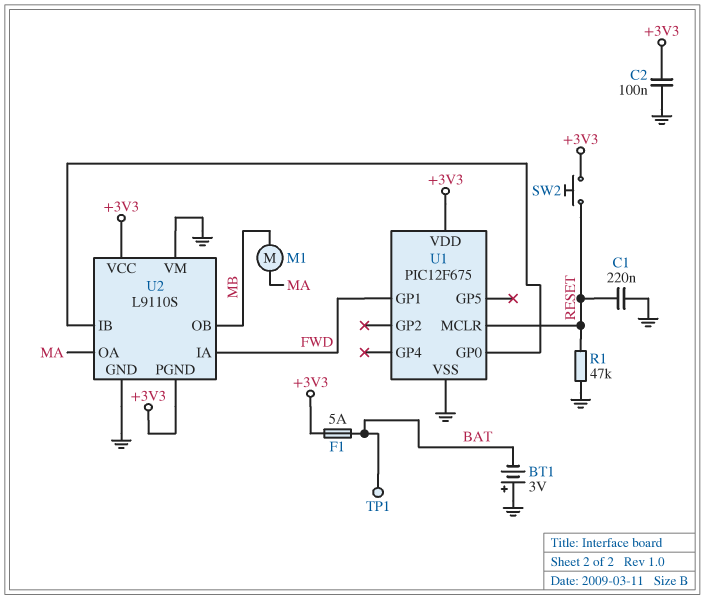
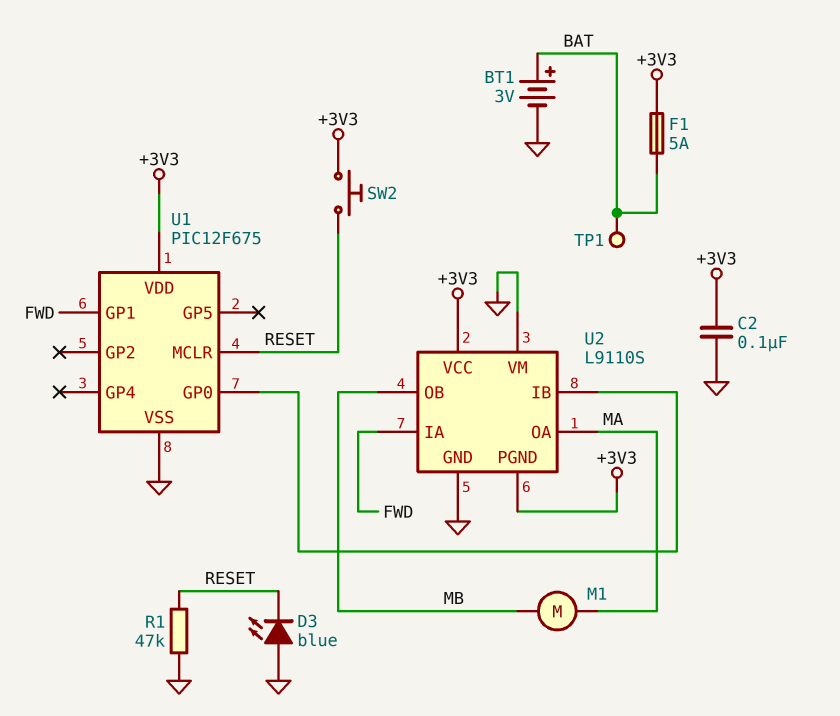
BT1: 3V (plus GND, minus BAT) -> 3V (plus BAT, minus GND)
C1: 220nF (GND, RESET) -> none
D3: none -> LED blue (A GND, K RESET)

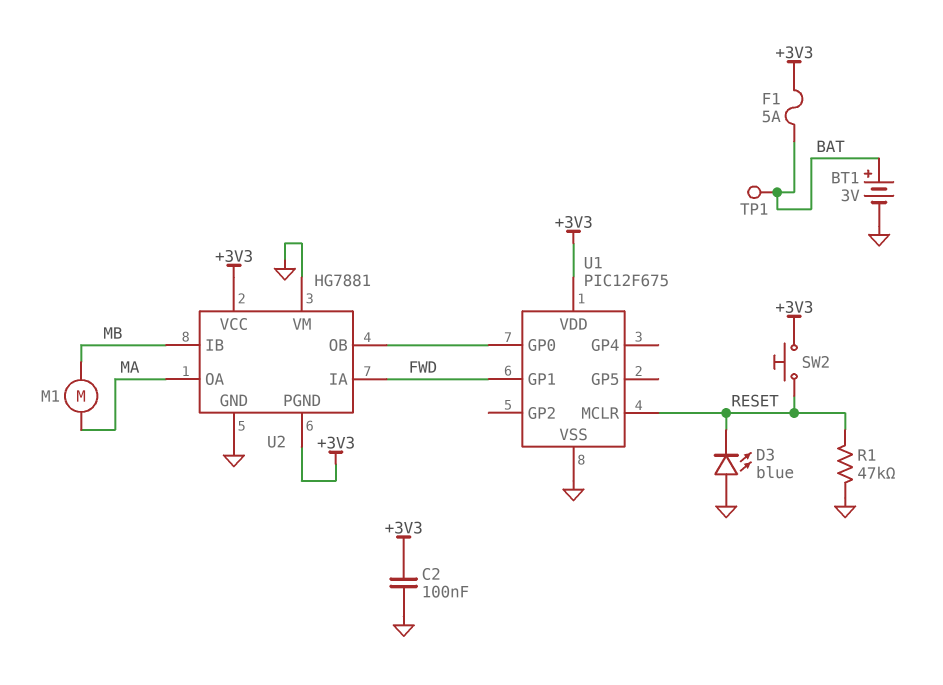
U2: L9110S -> HG7881
U2 pin IB: U1/GP0 -> MB
U2 pin OB: MB -> U1/GP0

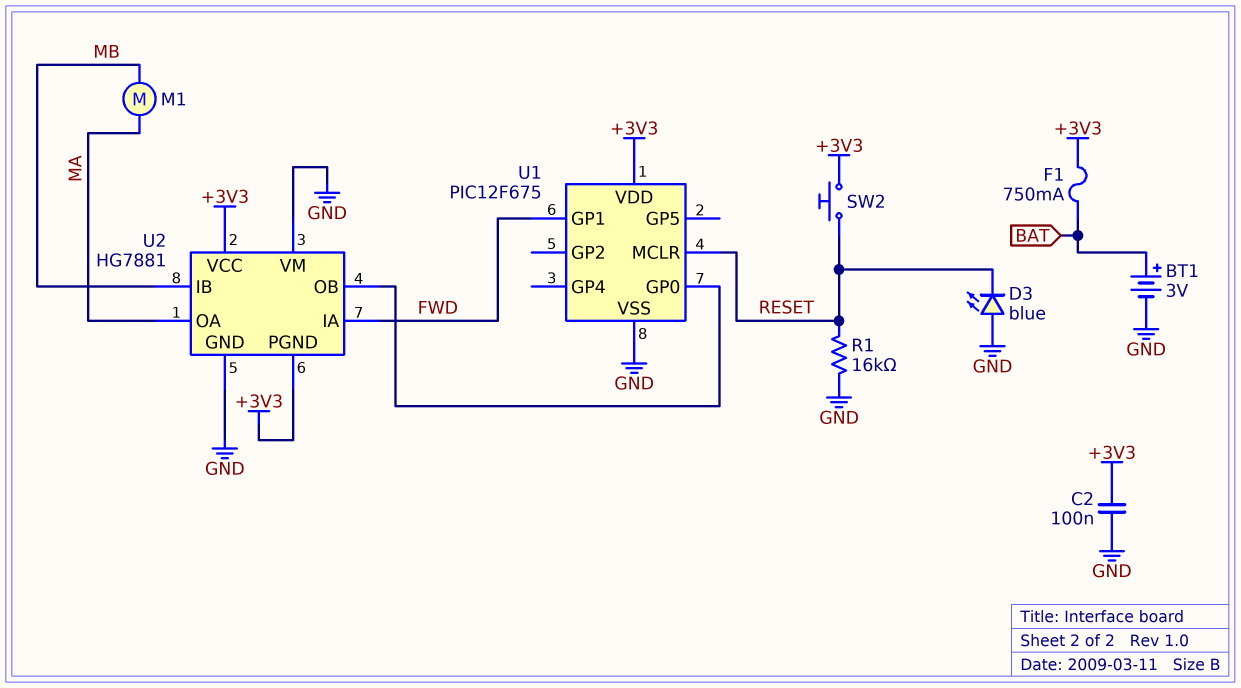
F1: 5A (+3V3, BAT) -> 750mA (+3V3, BAT)
R1: 47k (GND, RESET) -> 16k (GND, RESET)
TP1: test point (BAT) -> none

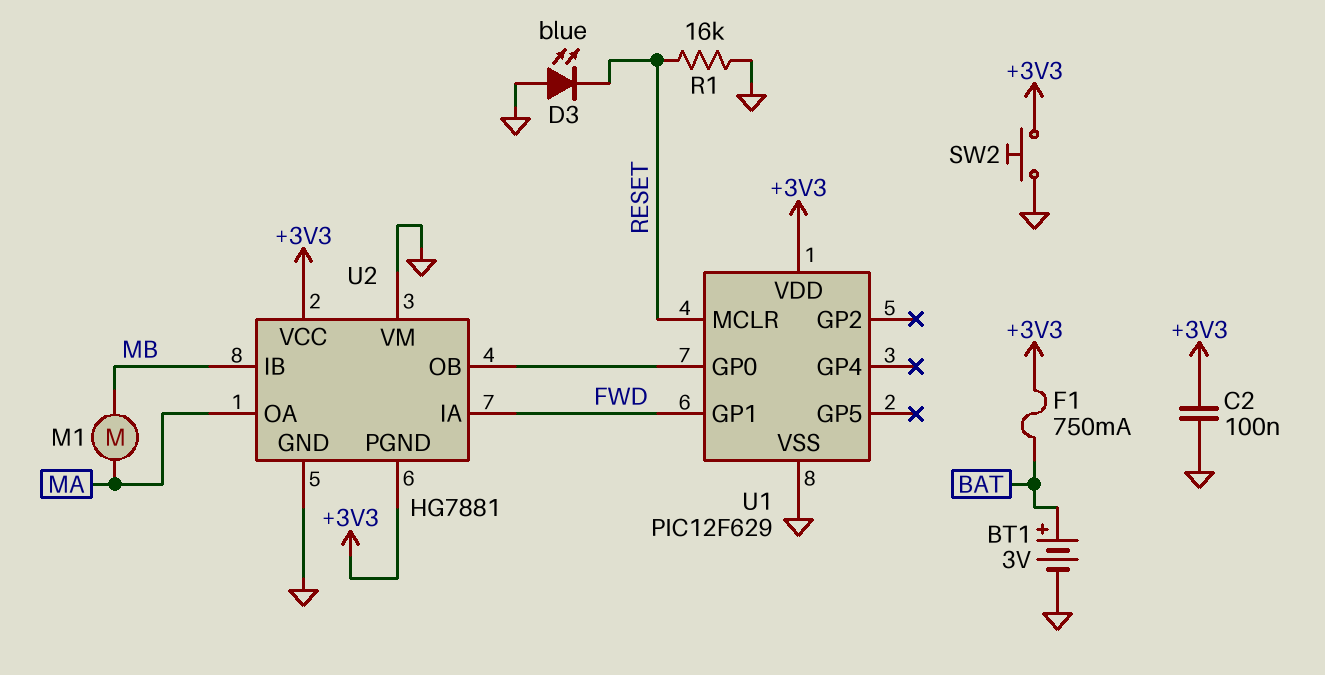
SW2: button (+3V3, RESET) -> button (+3V3, GND)
U1: PIC12F675 -> PIC12F629

